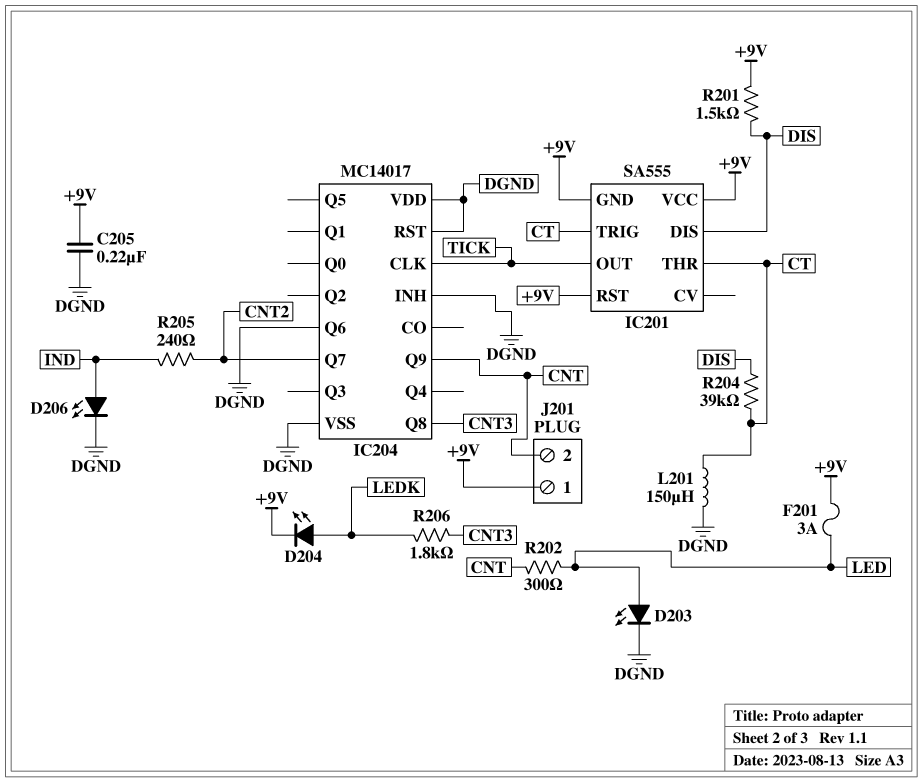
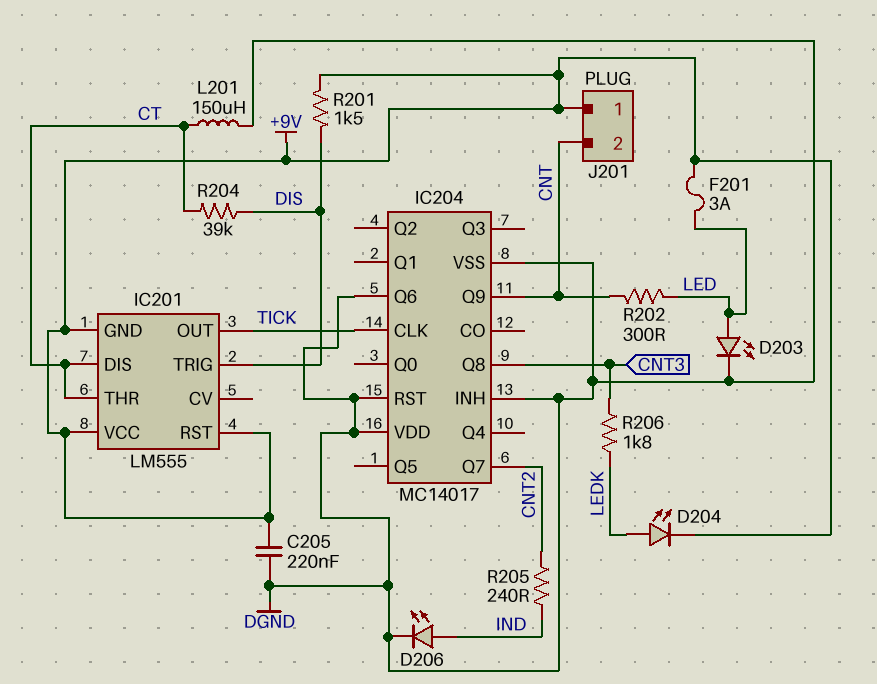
IC201: SA555 -> LM555
IC201 pin DIS: DIS -> CT
IC201 pin TRIG: CT -> DIS

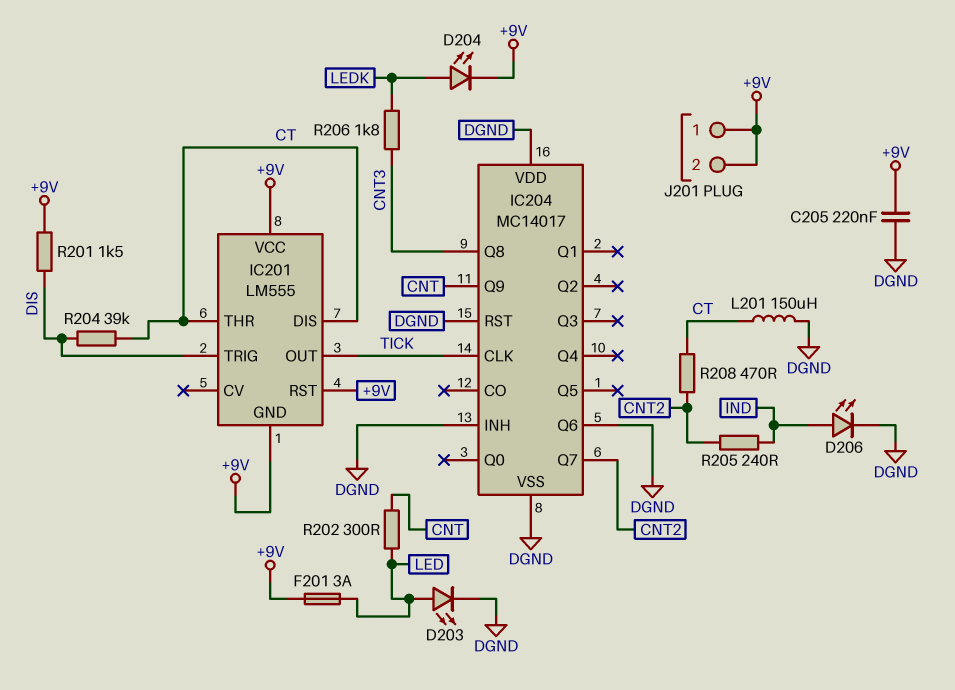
J201 pin 2: CNT -> +9V
R208: none -> 470 (CNT2, CT)

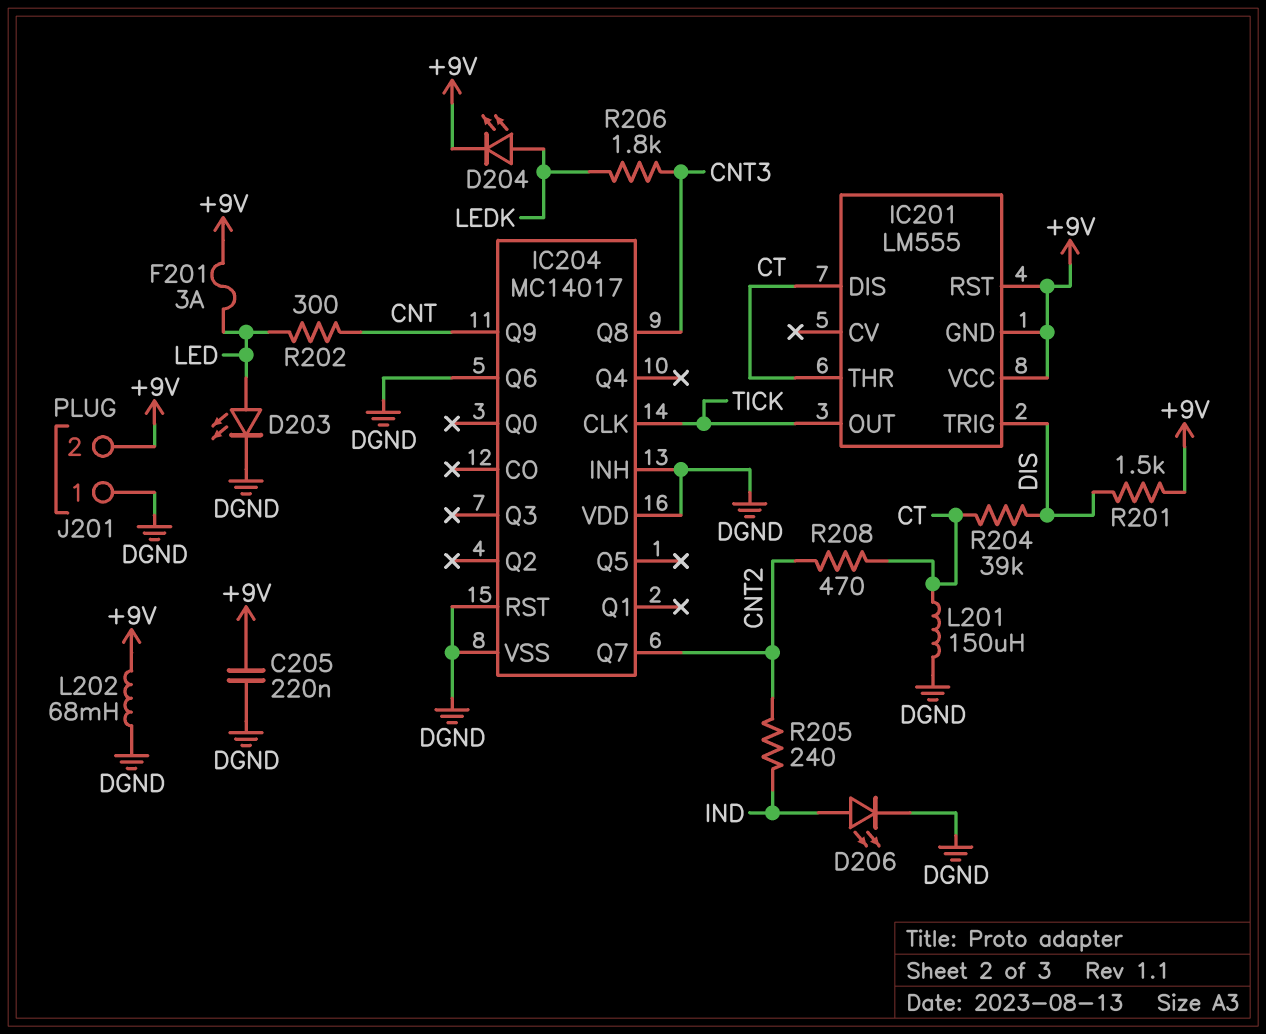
J201 pin 1: +9V -> DGND
L202: none -> 68mH (+9V, DGND)

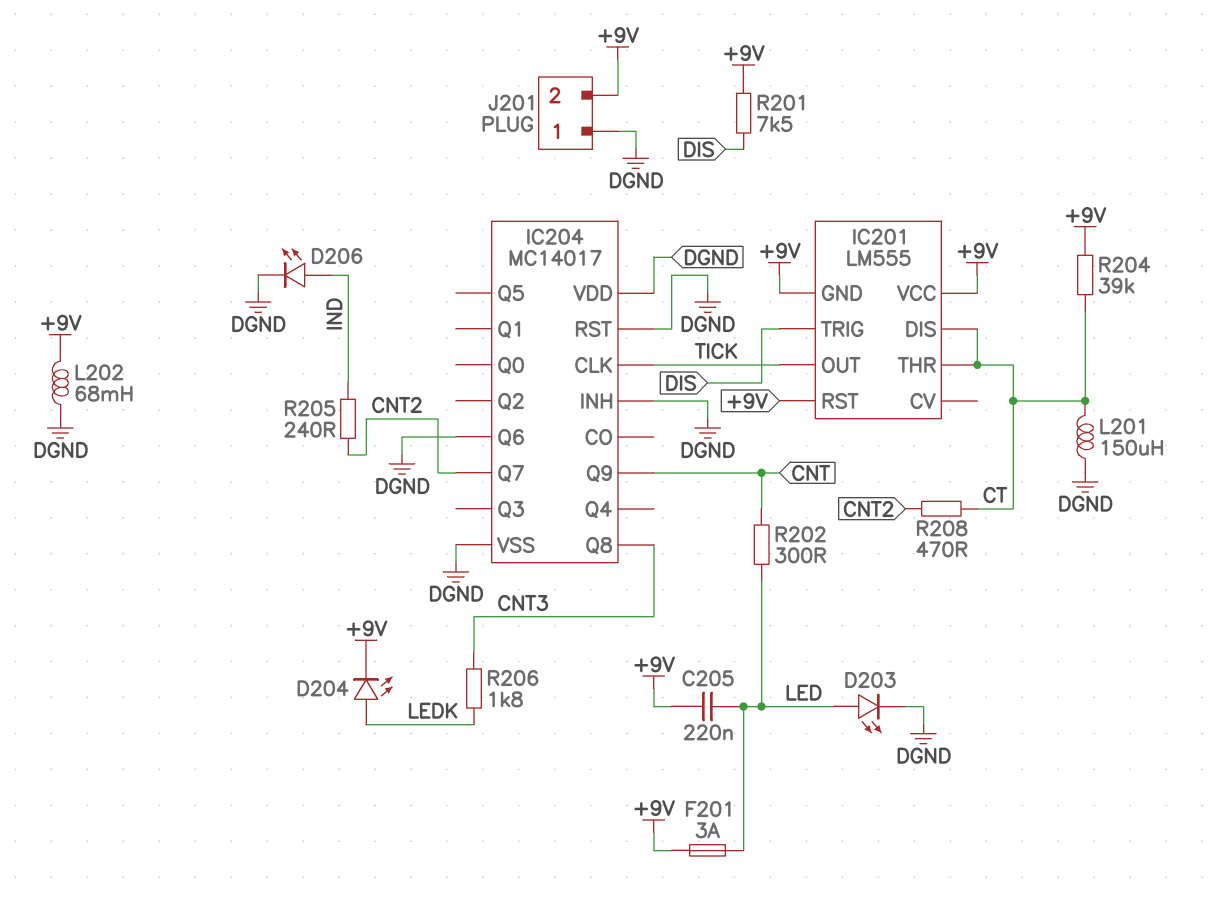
C205: 220nF (+9V, DGND) -> 220nF (+9V, LED)
R201: 1.5k (+9V, DIS) -> 7.5k (+9V, DIS)
R204: 39k (CT, DIS) -> 39k (+9V, CT)

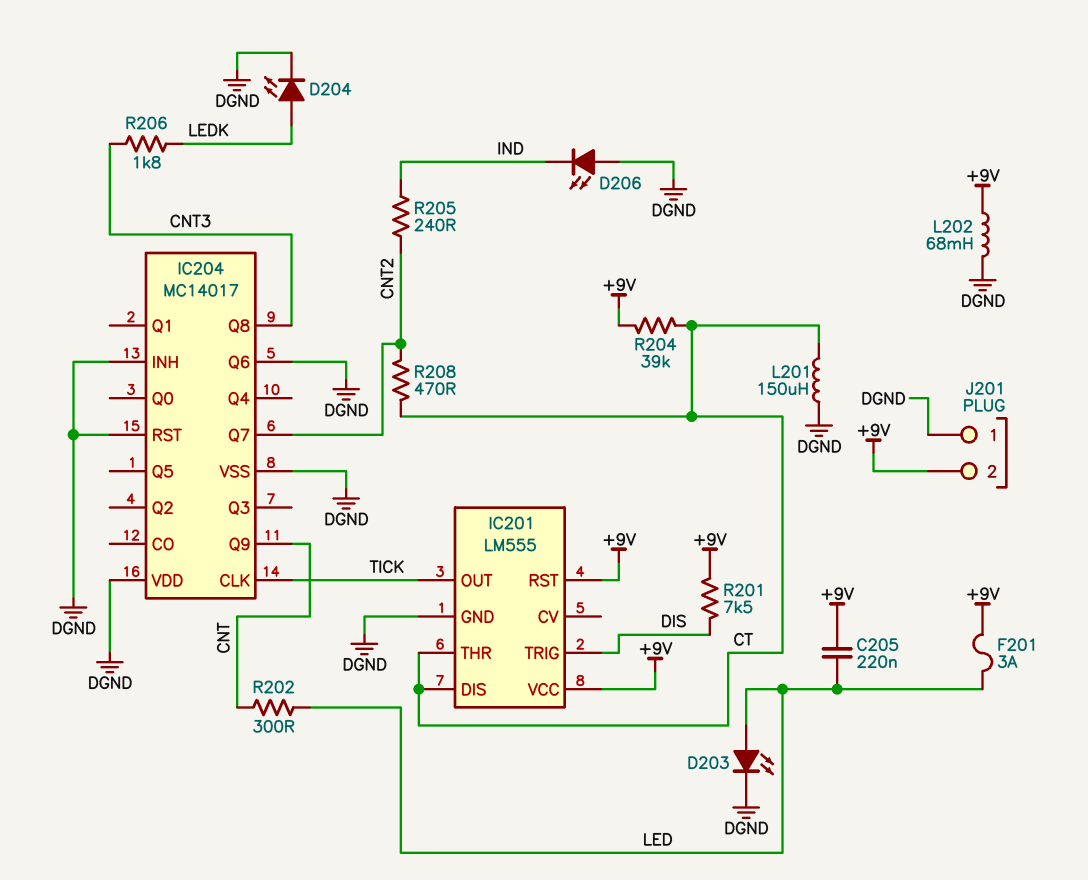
D204: LED (A LEDK, K +9V) -> LED (A LEDK, K DGND)
D206: LED (A IND, K DGND) -> LED (A DGND, K IND)
IC201 pin GND: +9V -> DGND

